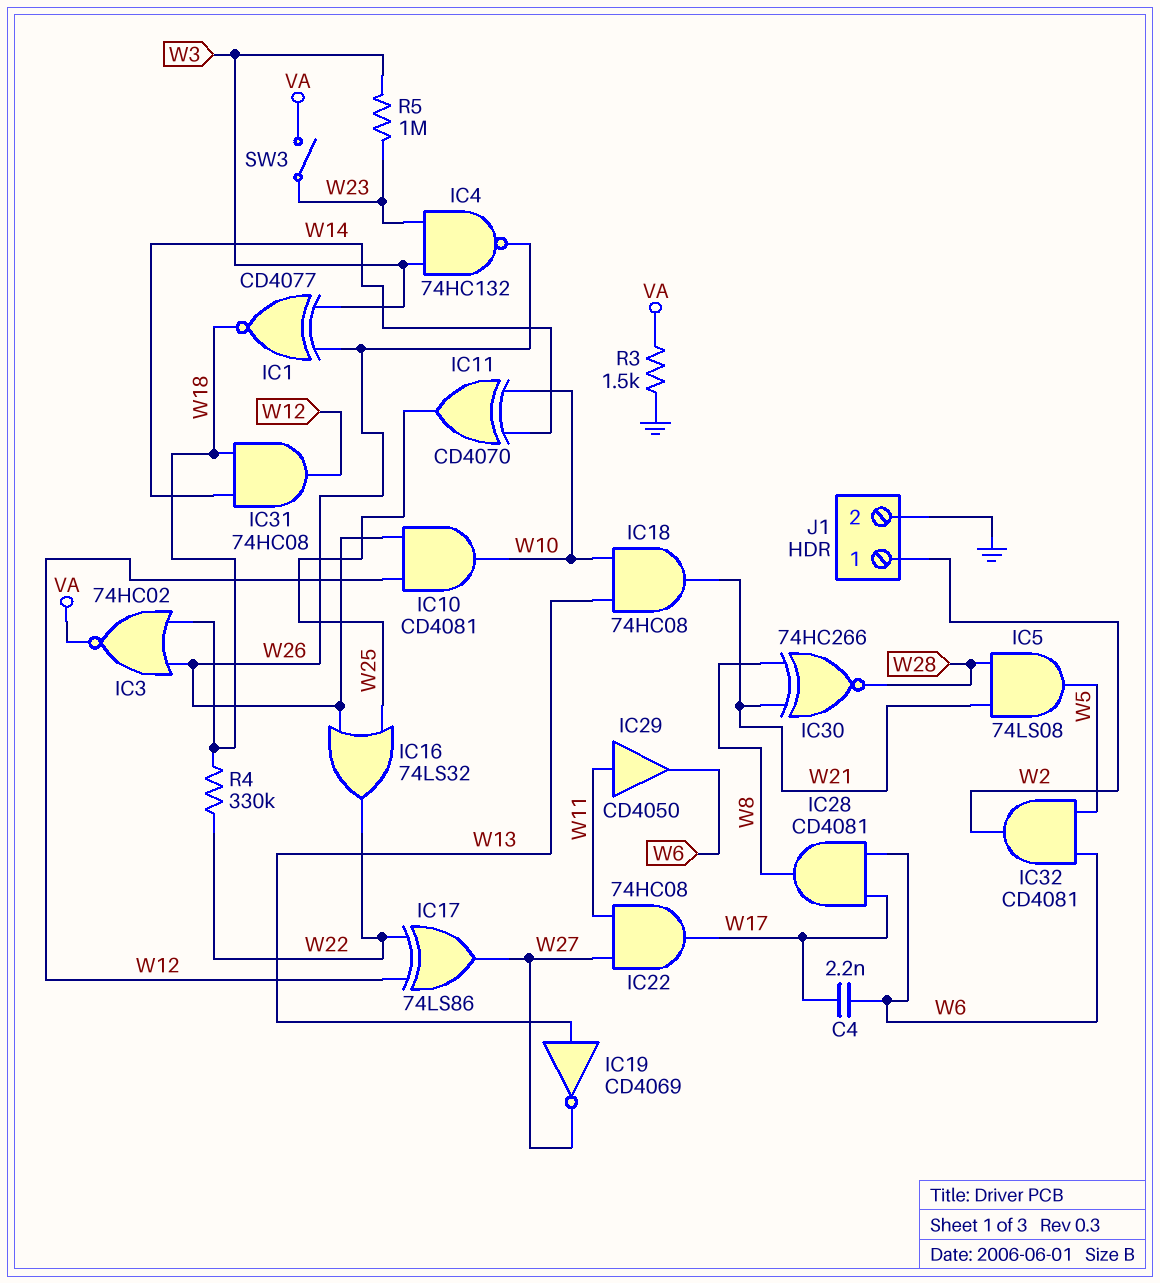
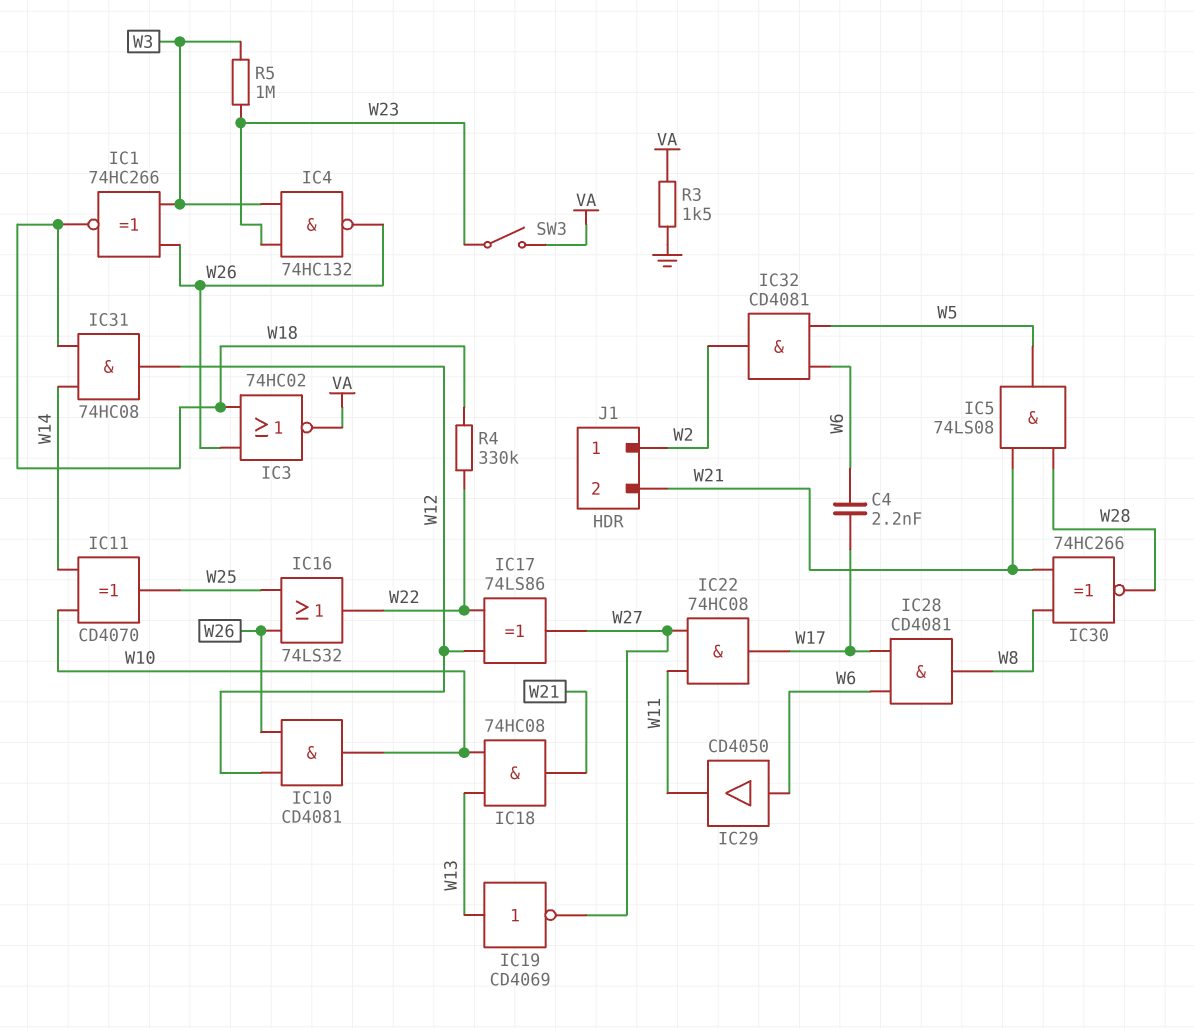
IC1: XNOR CD4077 (in W3, in W26, out W18) -> XNOR 74HC266 (in W3, in W26, out W18)
IC29: buffer CD4050 (in W11, out W6) -> buffer CD4050 (in W6, out W11)
J1 pin 2: GND -> W21

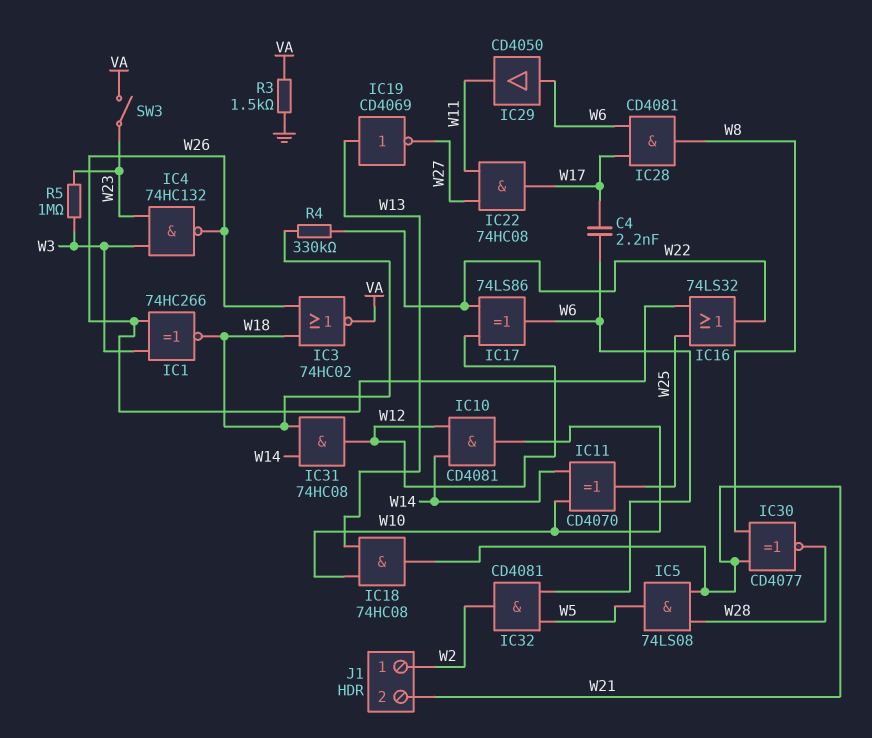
IC10: AND CD4081 (in W12, in W26, out W10) -> AND CD4081 (in W12, in W14, out W10)
IC17: XOR 74LS86 (in W12, in W22, out W27) -> XOR 74LS86 (in W12, in W22, out W6)
IC30: XNOR 74HC266 (in W8, in W21, out W28) -> XNOR CD4077 (in W8, in W21, out W28)

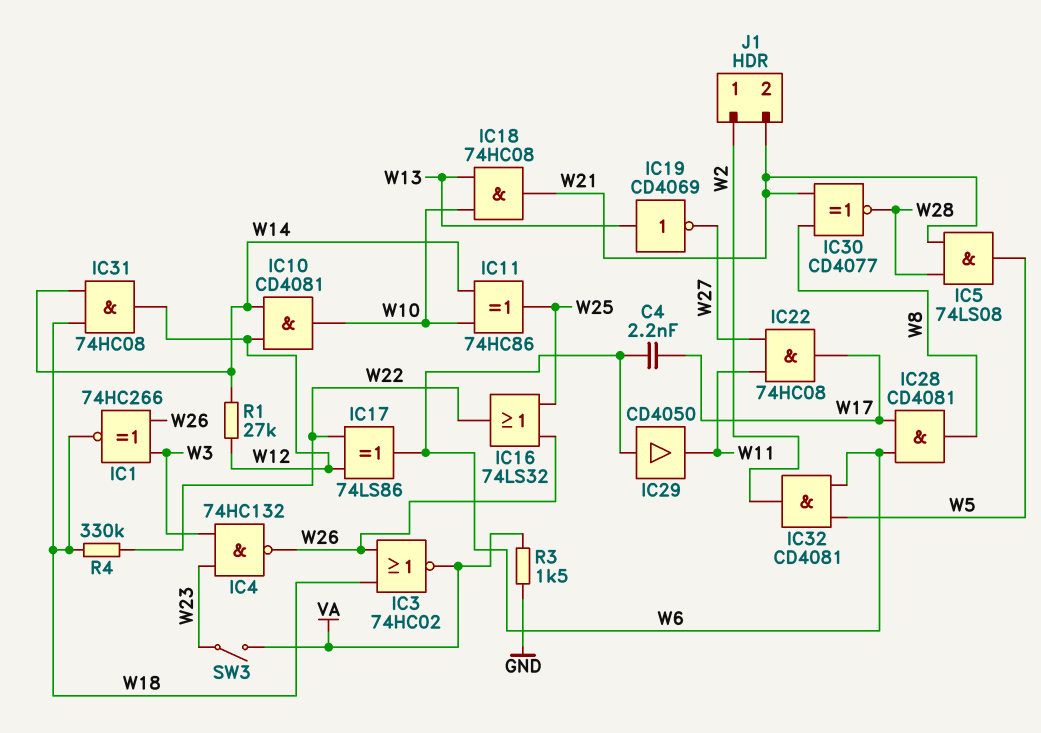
IC11: XOR CD4070 (in W10, in W14, out W25) -> XOR 74HC86 (in W10, in W14, out W25)
R1: none -> 27k (W12, W14)
R5: 1M (W3, W23) -> none

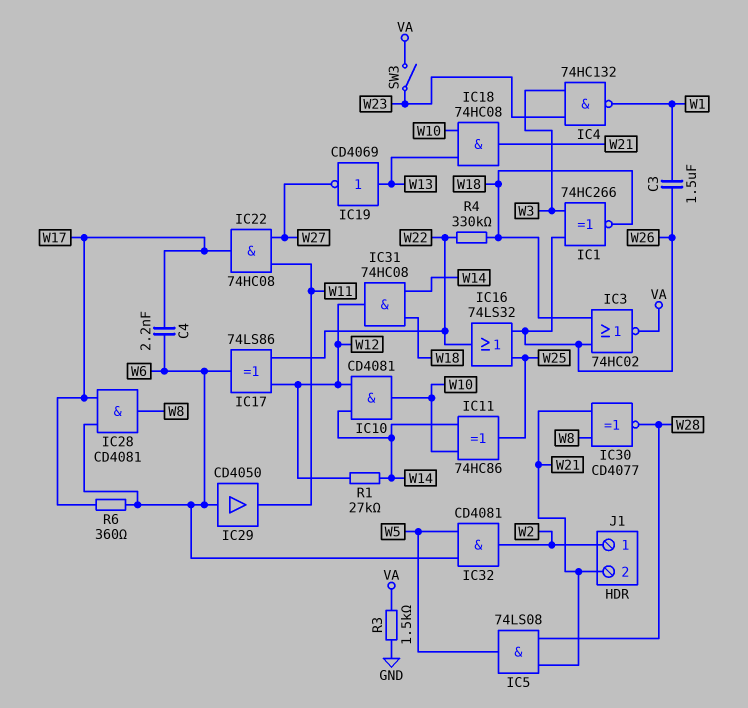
C3: none -> 1.5uF (W1, W26)
IC4: NAND 74HC132 (in W3, in W23, out W26) -> NAND 74HC132 (in W3, in W23, out W1)
R6: none -> 360 (W6, W17)

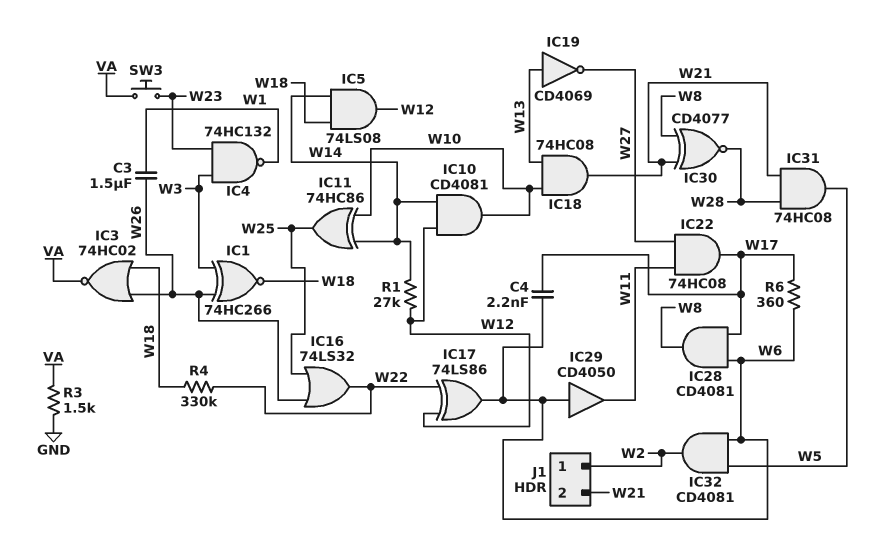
IC5: AND 74LS08 (in W21, in W28, out W5) -> AND 74LS08 (in W14, in W18, out W12)
IC31: AND 74HC08 (in W14, in W18, out W12) -> AND 74HC08 (in W21, in W28, out W5)
SW3: switch (VA, W23) -> button (VA, W23)

